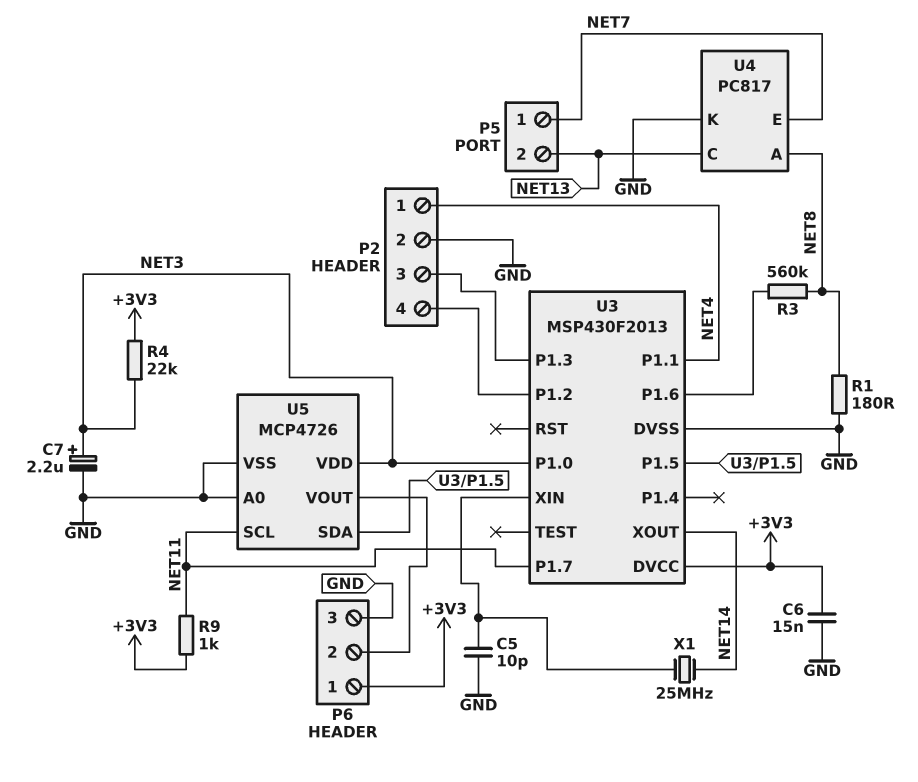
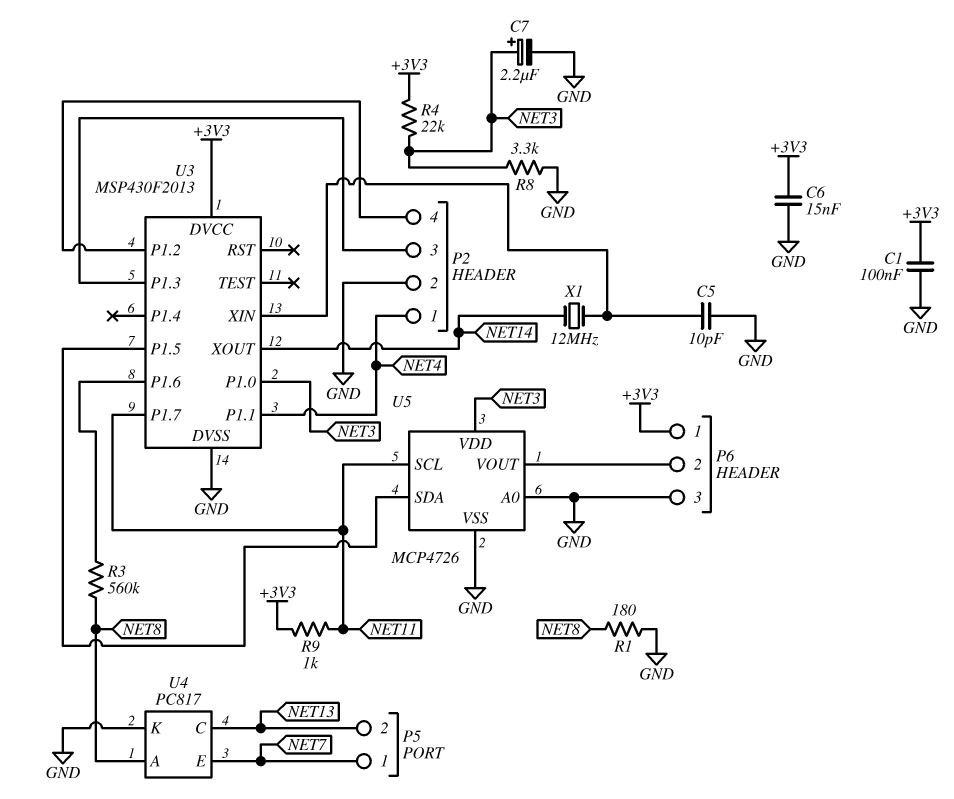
C1: none -> 100nF (+3V3, GND)
R8: none -> 3.3k (GND, NET3)
X1: 25MHz (NET14, U3/XIN) -> 12MHz (NET14, U3/XIN)

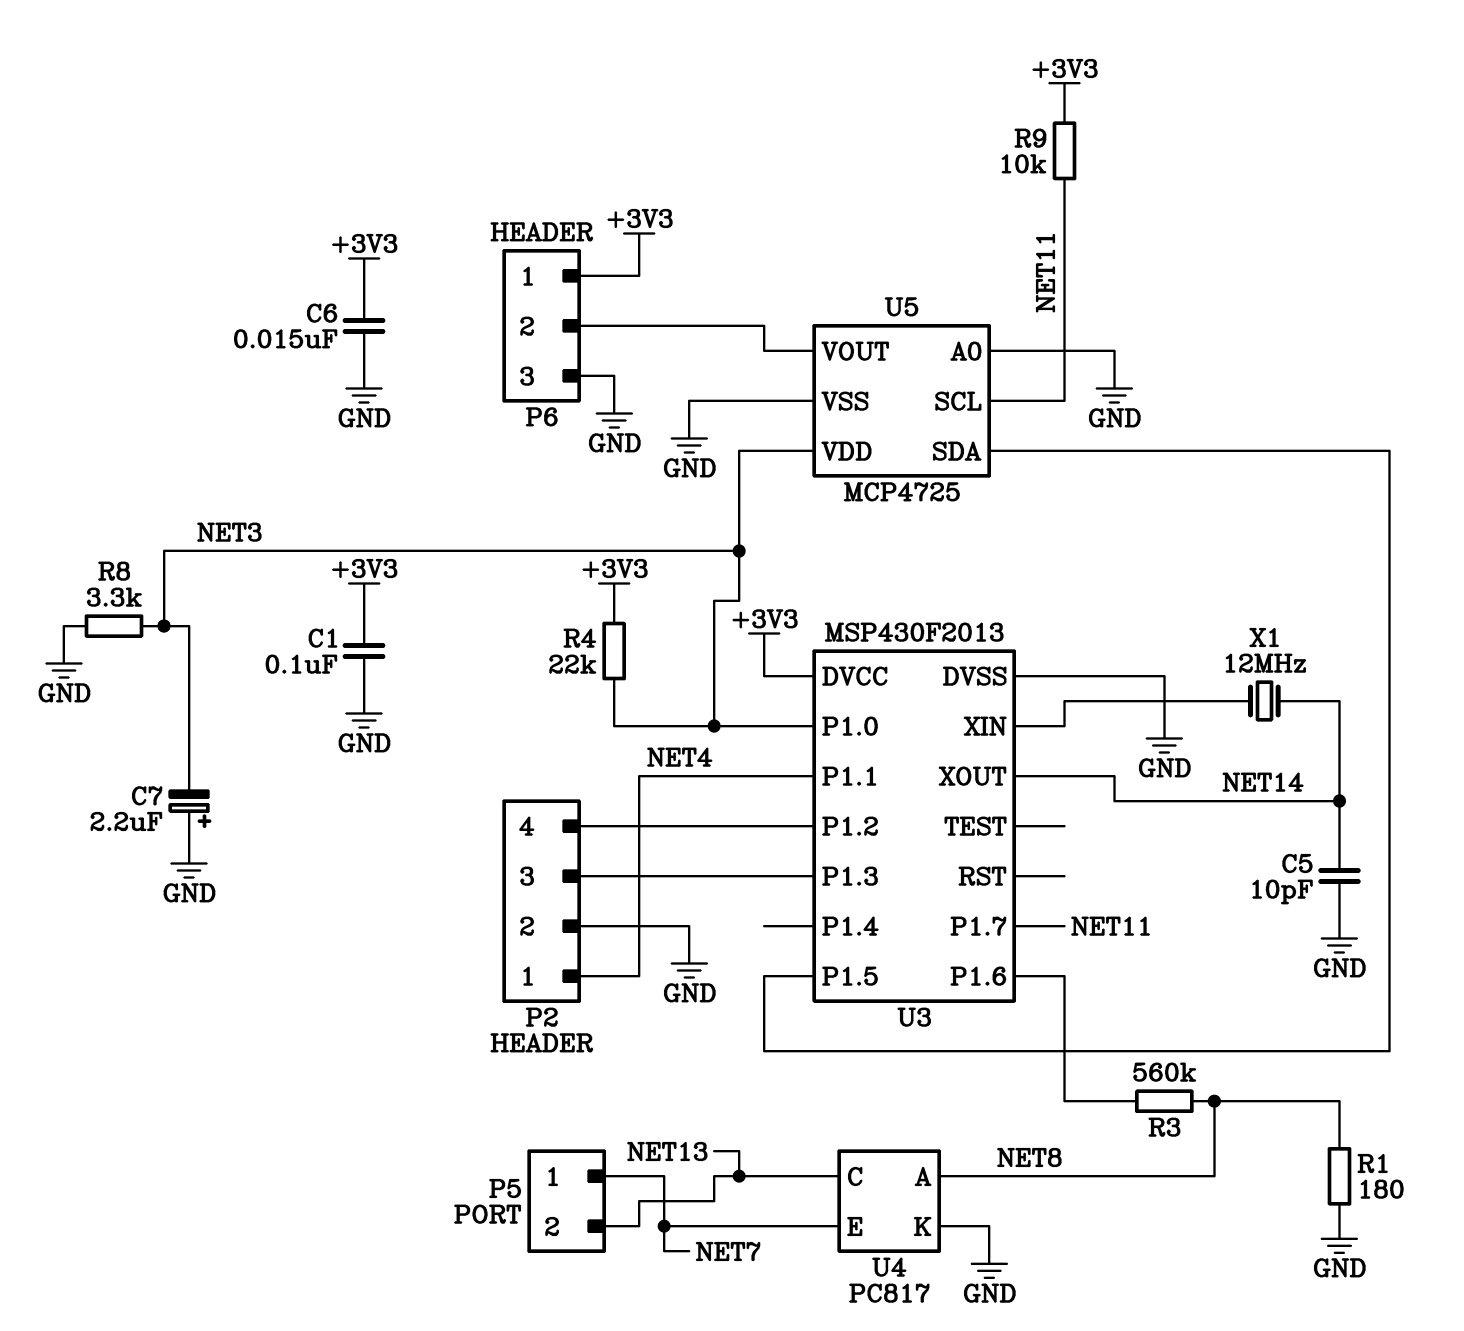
C5: 10pF (GND, U3/XIN) -> 10pF (GND, NET14)
C7: 2.2uF (plus NET3, minus GND) -> 2.2uF (plus GND, minus NET3)
R9: 1k (+3V3, NET11) -> 10k (+3V3, NET11)
U5: MCP4726 -> MCP4725

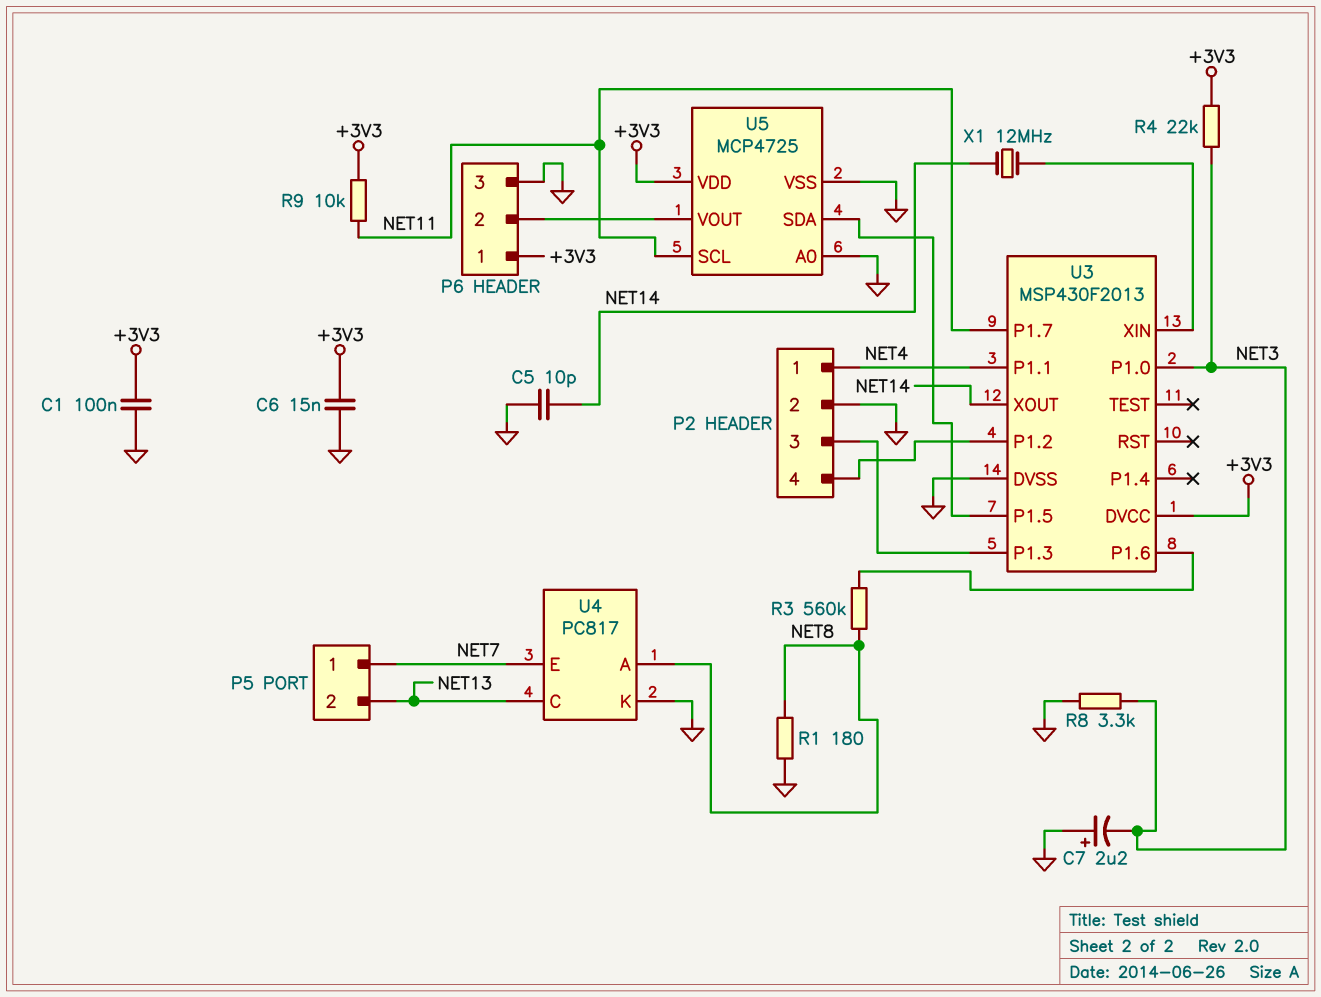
U5 pin VDD: NET3 -> +3V3

